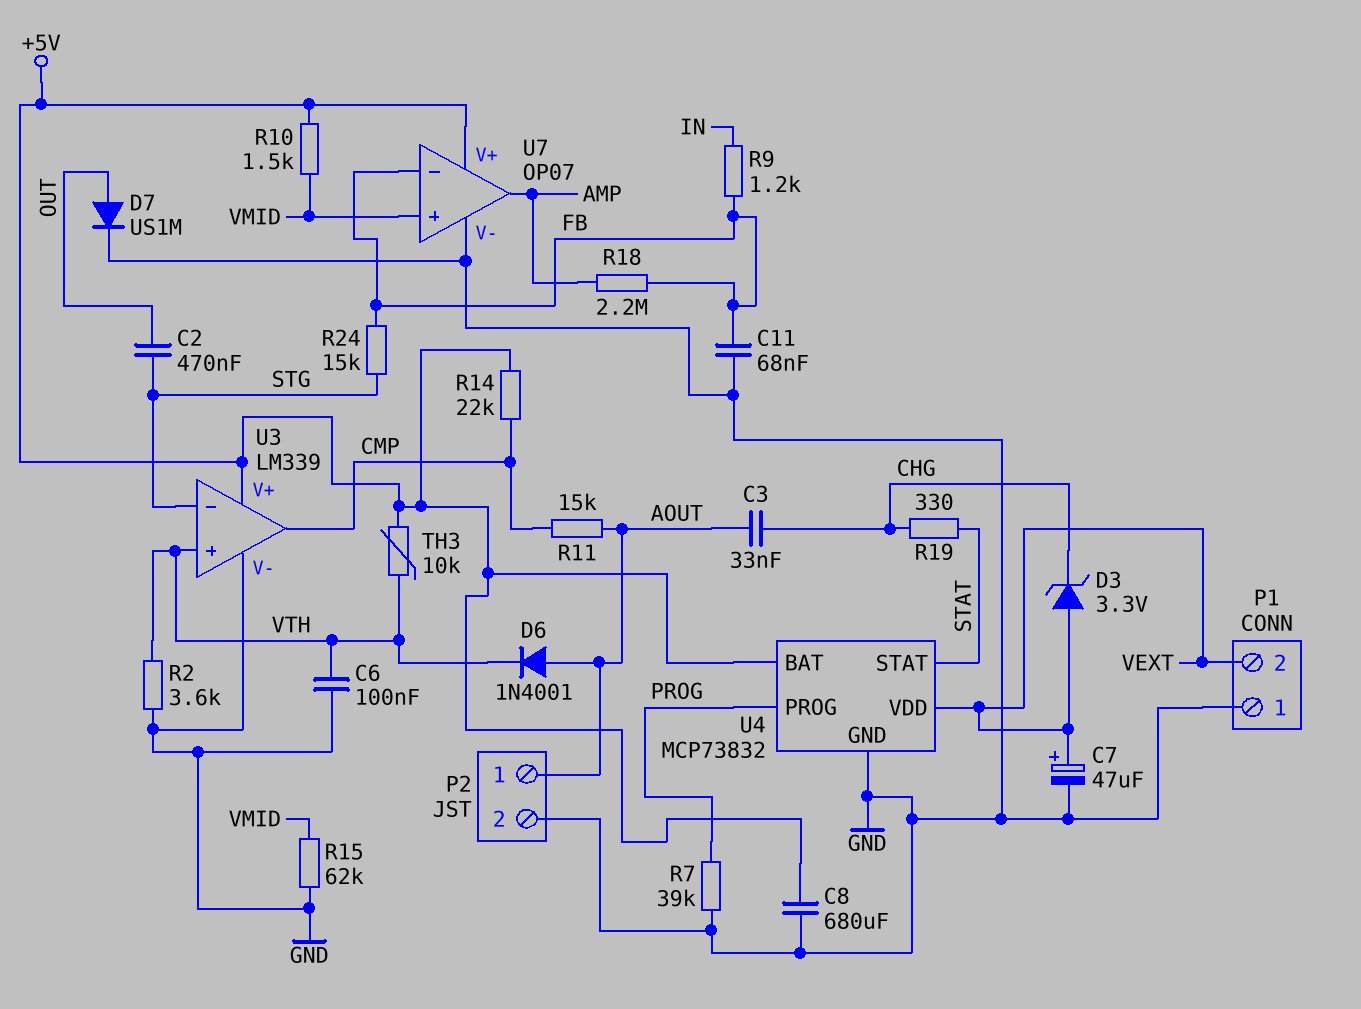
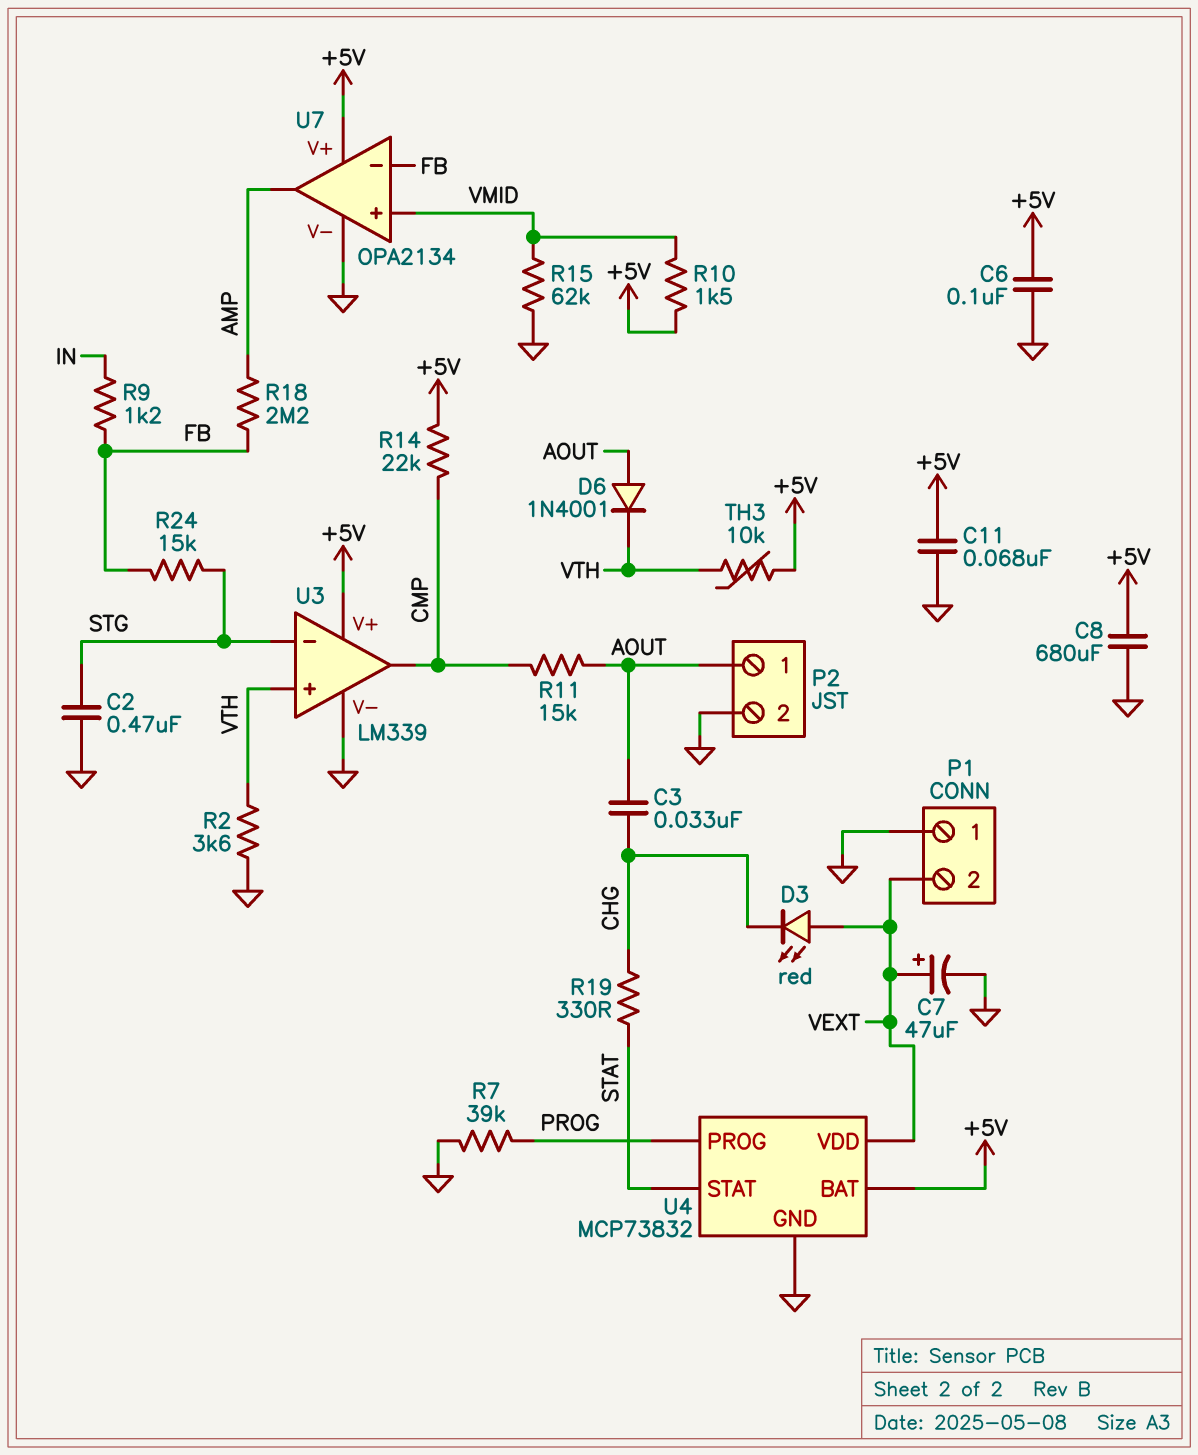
C2: 470nF (OUT, STG) -> 470nF (GND, STG)
C6: 100nF (GND, VTH) -> 100nF (+5V, GND)
C11: 68nF (FB, GND) -> 68nF (+5V, GND)
D3: zener 3.3V (A VEXT, K CHG) -> LED red (A VEXT, K CHG)
D7: diode US1M (A OUT, K GND) -> none
U7: OP07 -> OPA2134

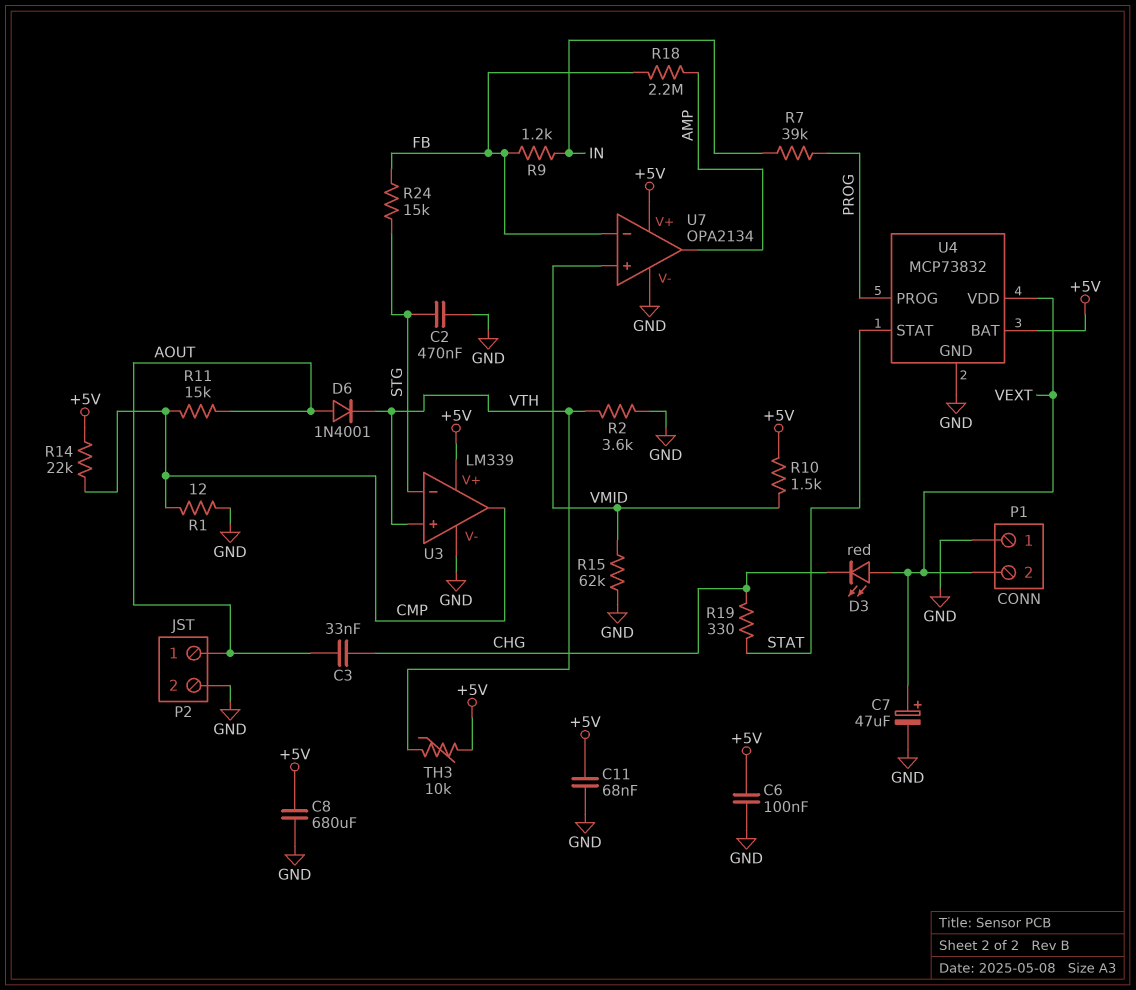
R1: none -> 12 (CMP, GND)
R7: 39k (GND, PROG) -> 39k (IN, PROG)

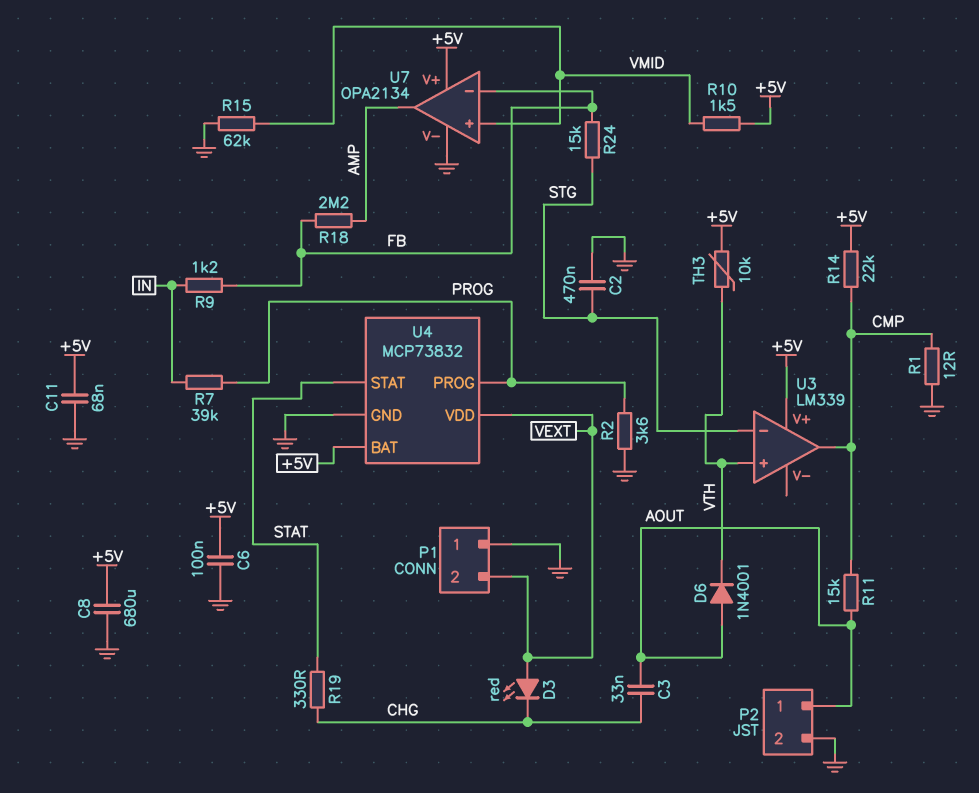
C7: 47uF (plus VEXT, minus GND) -> none
R2: 3.6k (GND, VTH) -> 3.6k (GND, PROG)
U3 pin V-: GND -> none

